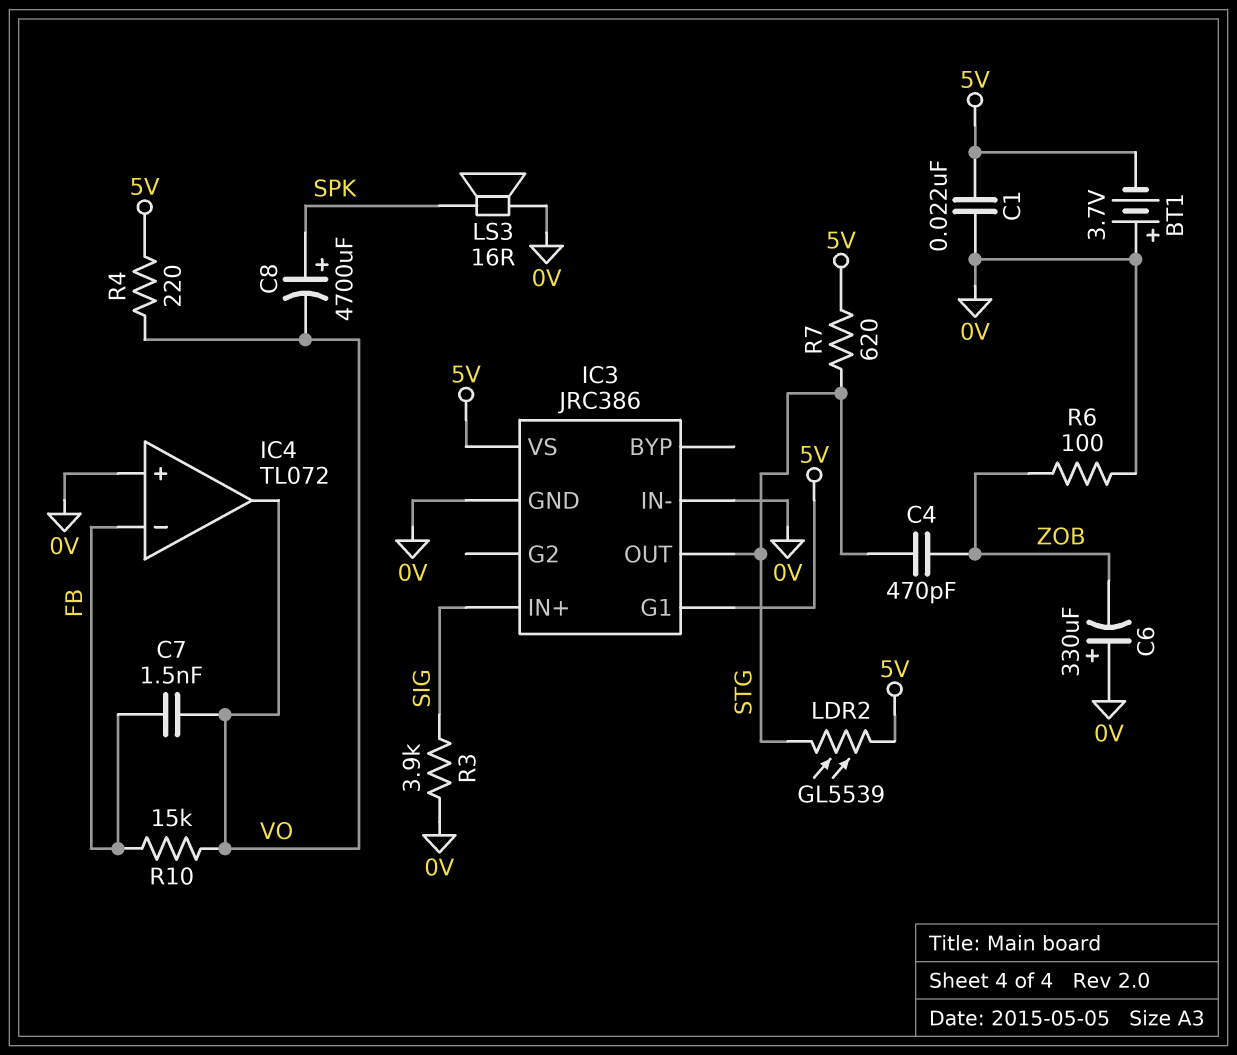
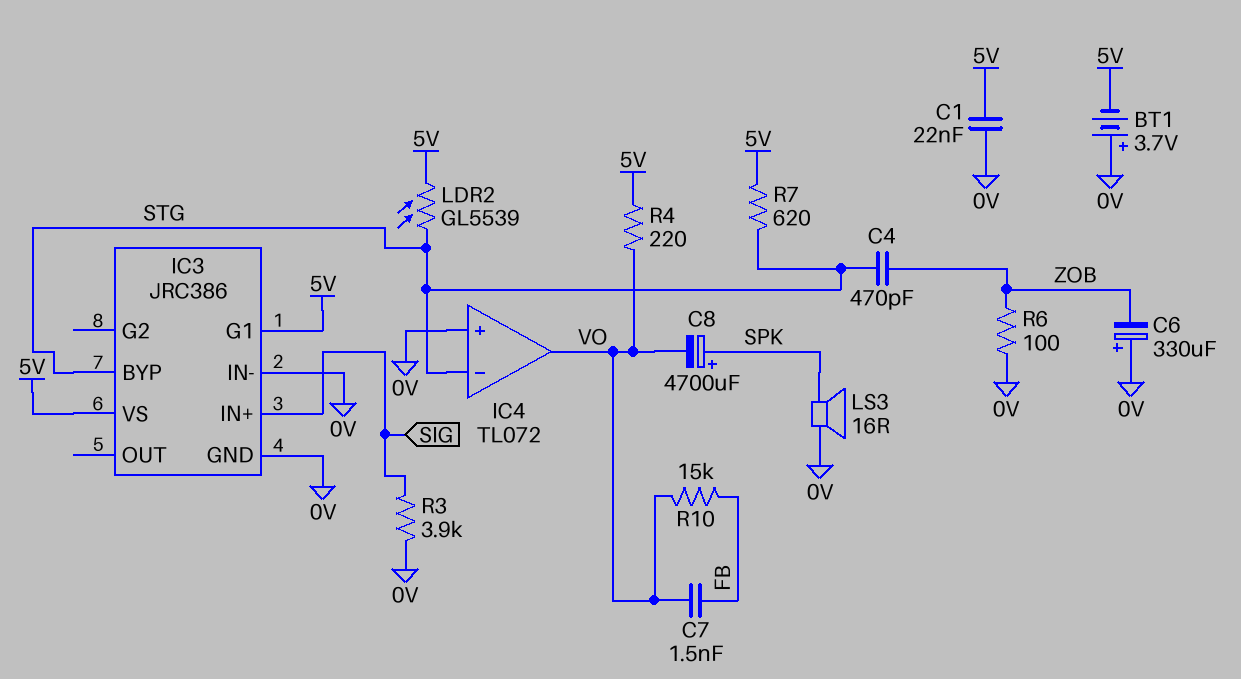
IC3 pin BYP: none -> STG
IC3 pin OUT: STG -> none
IC4 pin in-: FB -> STG

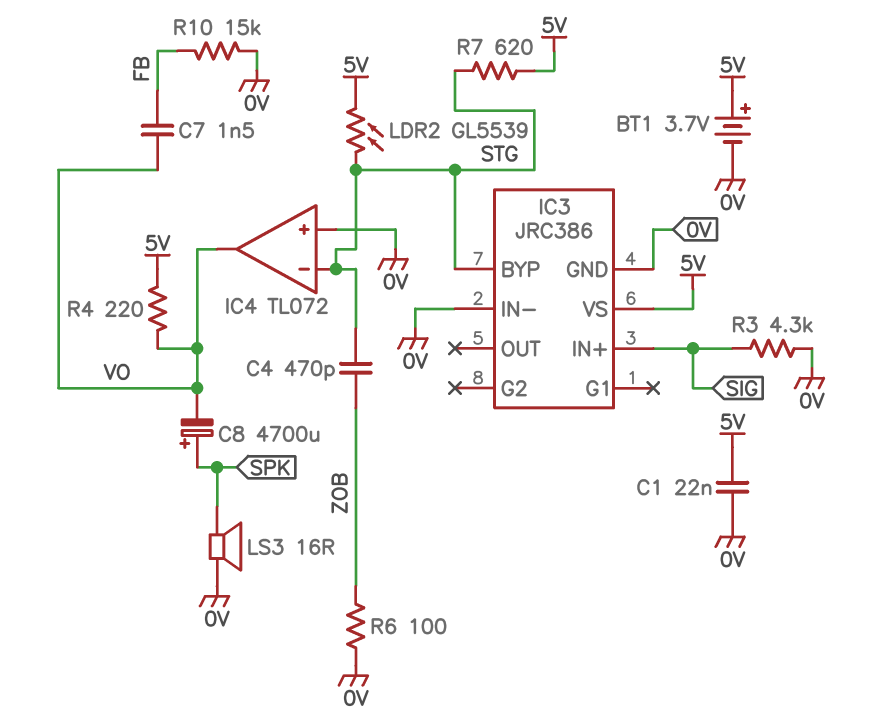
BT1: 3.7V (plus 0V, minus 5V) -> 3.7V (plus 5V, minus 0V)
C6: 330uF (plus 0V, minus ZOB) -> none
IC3 pin G1: 5V -> none
R3: 3.9k (0V, SIG) -> 4.3k (0V, SIG)
R10: 15k (FB, VO) -> 15k (0V, FB)

